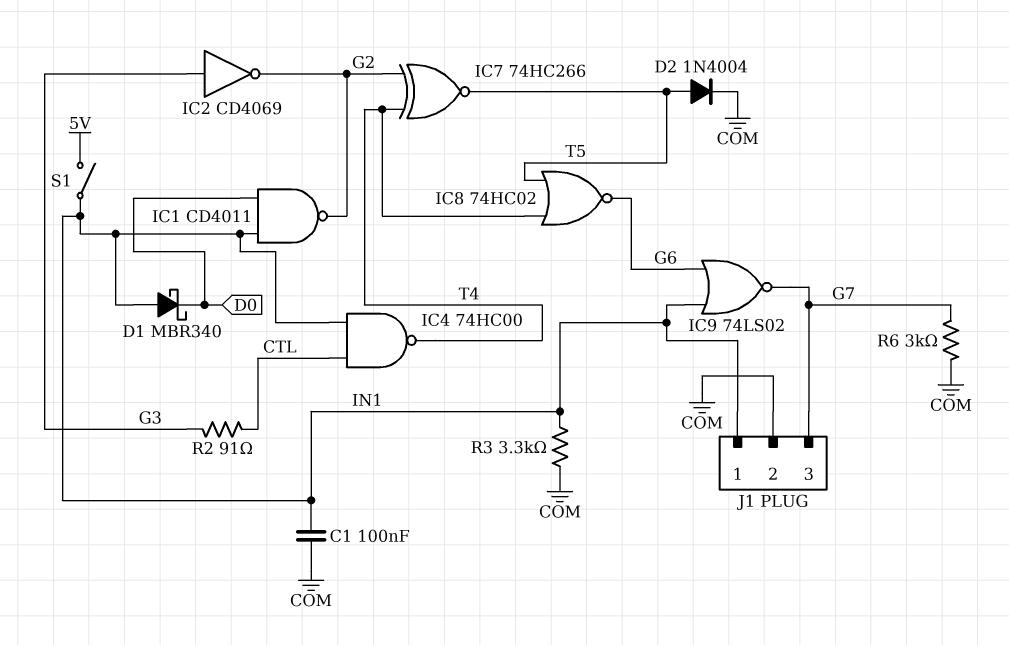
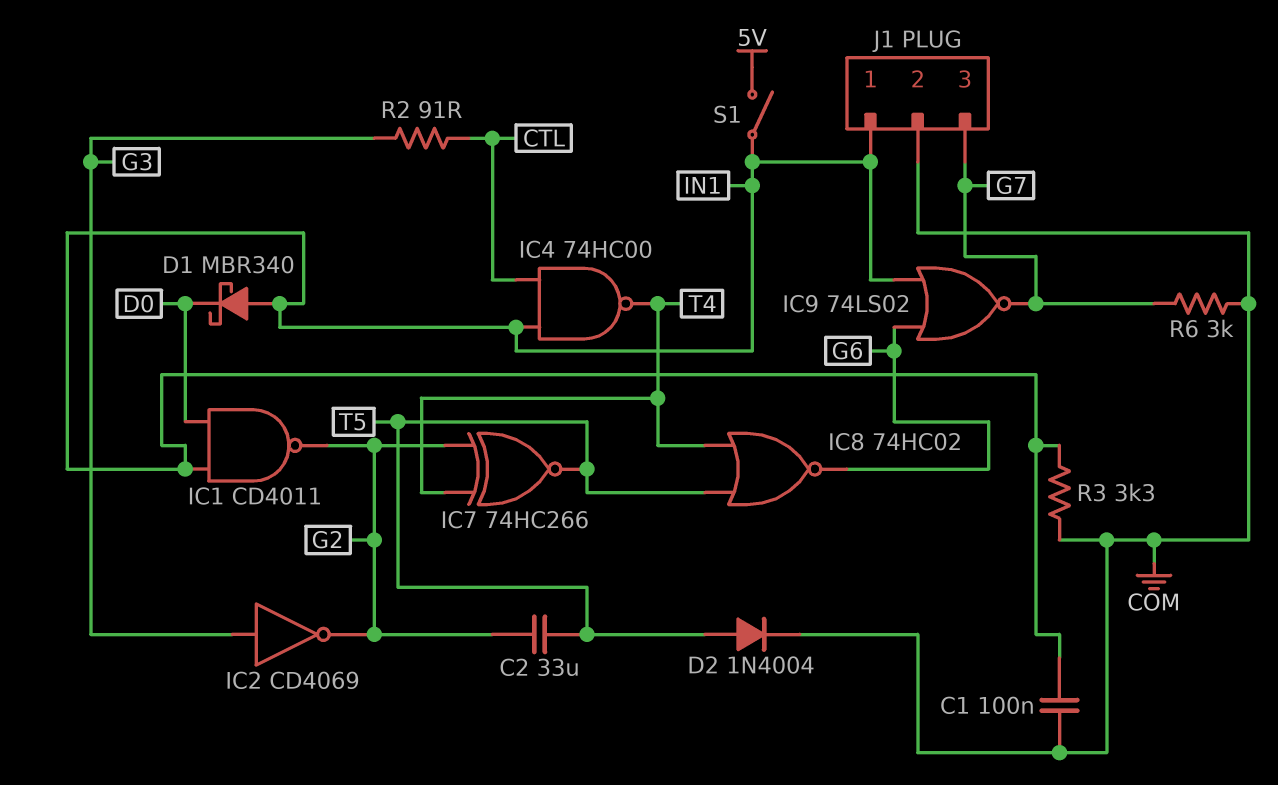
C2: none -> 33uF (G2, T5)

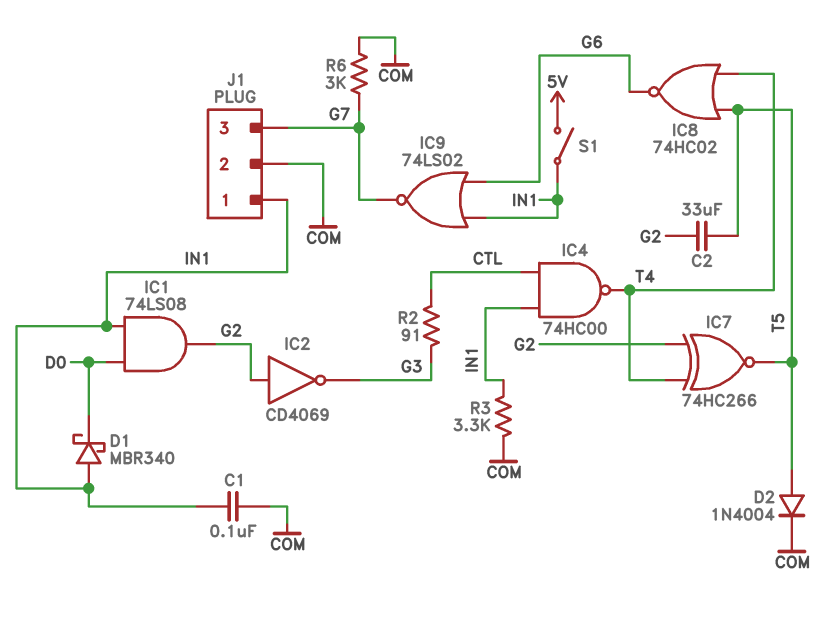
IC1: NAND CD4011 (in D0, in IN1, out G2) -> AND 74LS08 (in D0, in IN1, out G2)
IC2: NOT CD4069 (in G3, out G2) -> NOT CD4069 (in G2, out G3)

